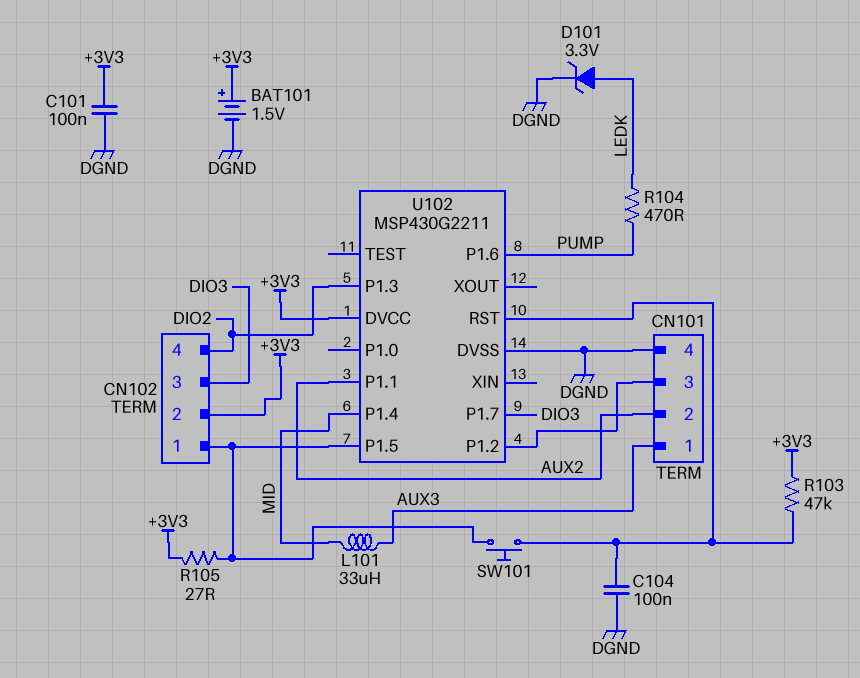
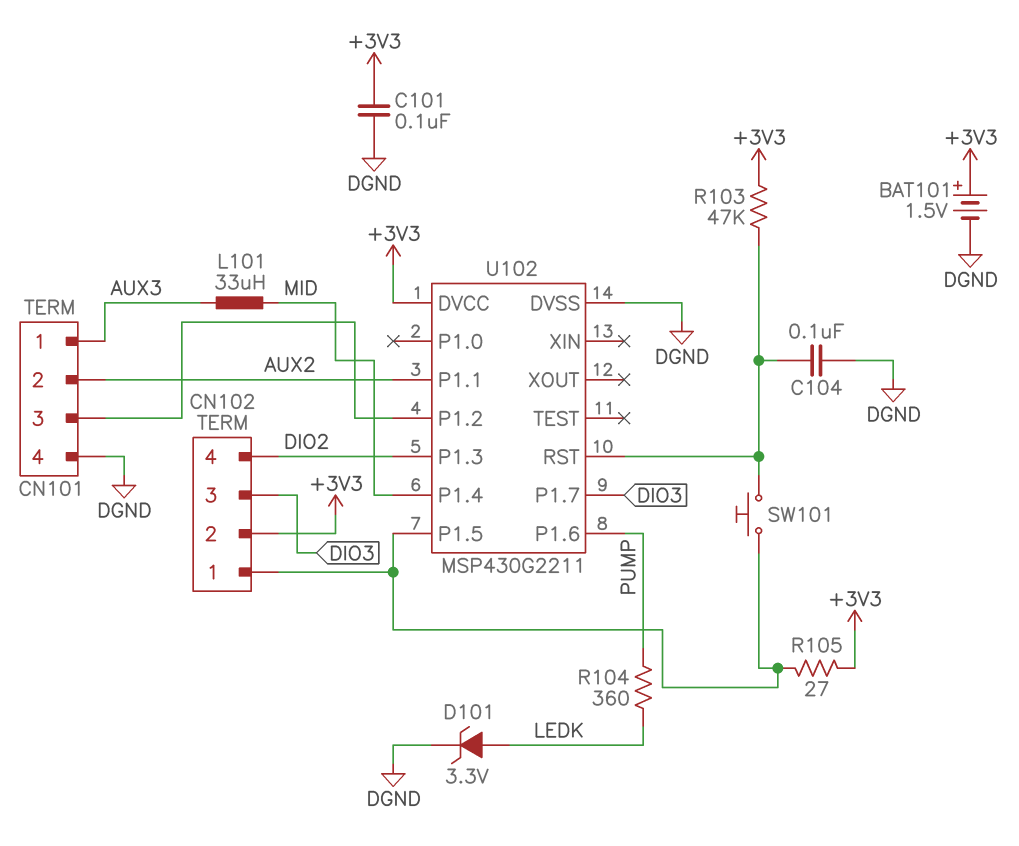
R104: 470 (LEDK, PUMP) -> 360 (LEDK, PUMP)

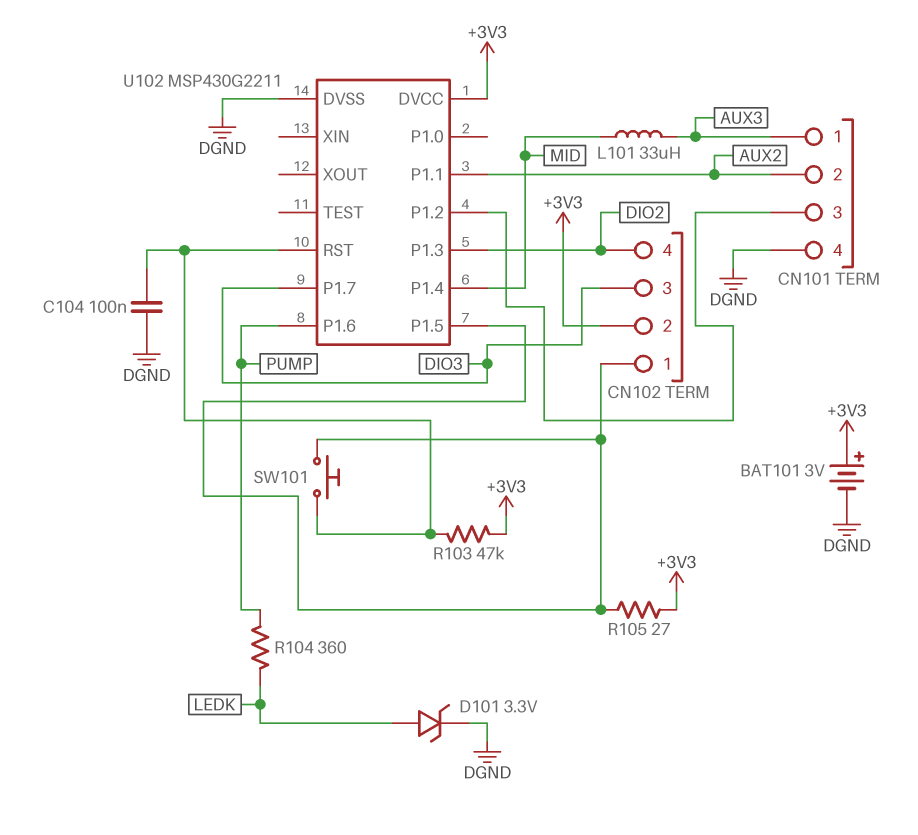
BAT101: 1.5V (plus +3V3, minus DGND) -> 3V (plus +3V3, minus DGND)
C101: 100nF (+3V3, DGND) -> none

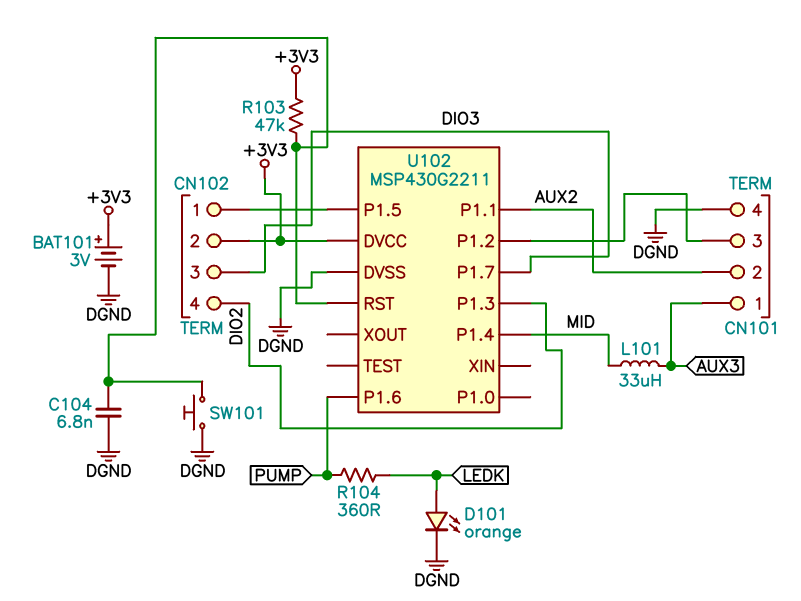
C104: 100nF (DGND, U102/RST) -> 6.8nF (DGND, U102/RST)
D101: zener 3.3V (A LEDK, K DGND) -> LED orange (A LEDK, K DGND)
R105: 27 (+3V3, CN102/1) -> none
SW101: button (CN102/1, U102/RST) -> button (DGND, U102/RST)

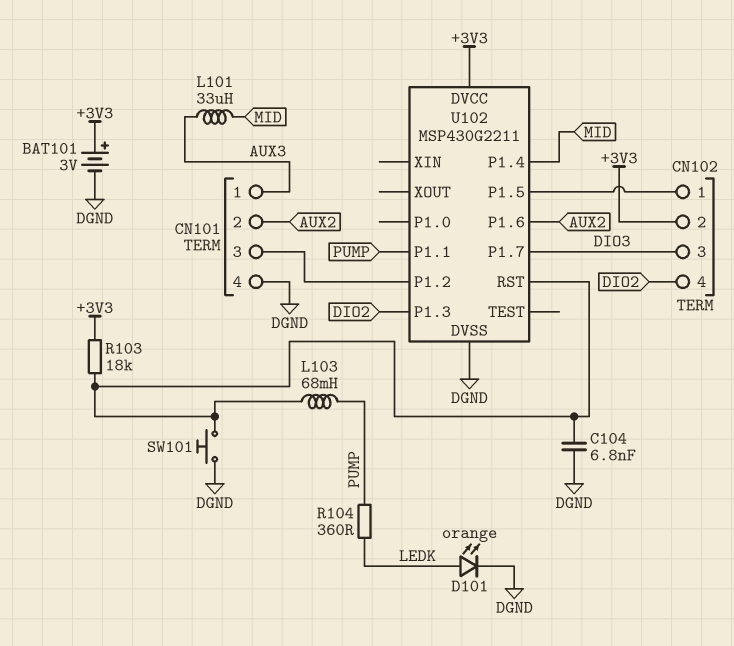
L103: none -> 68mH (PUMP, U102/RST)
R103: 47k (+3V3, U102/RST) -> 18k (+3V3, U102/RST)
U102 pin P1.1: AUX2 -> PUMP
U102 pin P1.6: PUMP -> AUX2

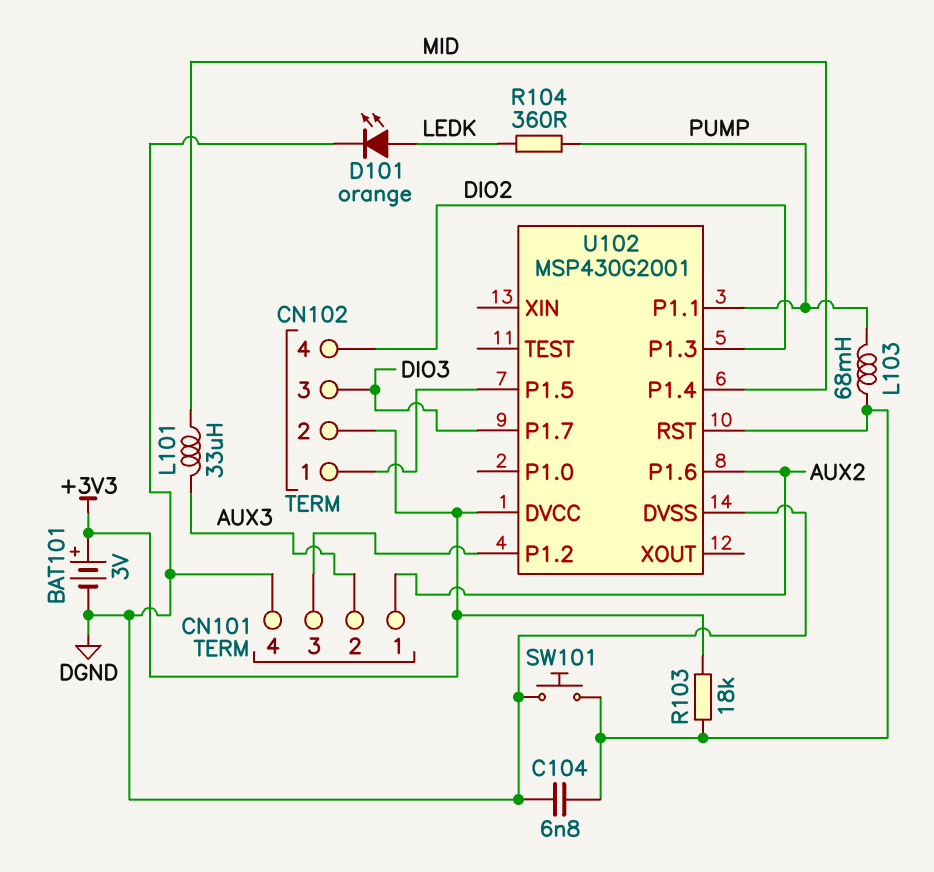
CN101 pin 1: AUX3 -> AUX2
CN101 pin 2: AUX2 -> AUX3
U102: MSP430G2211 -> MSP430G2001

